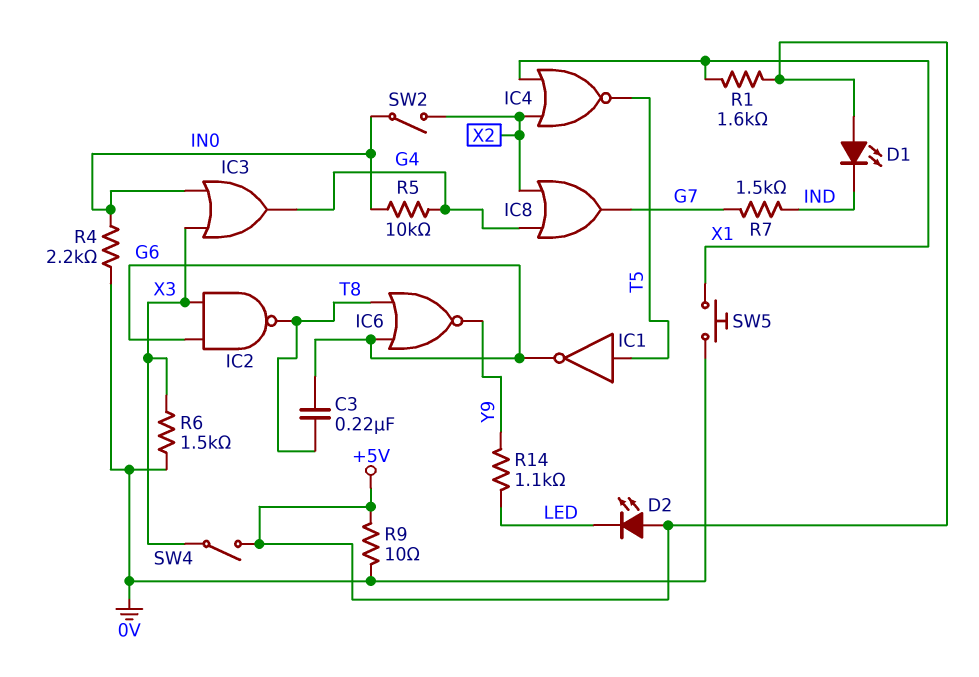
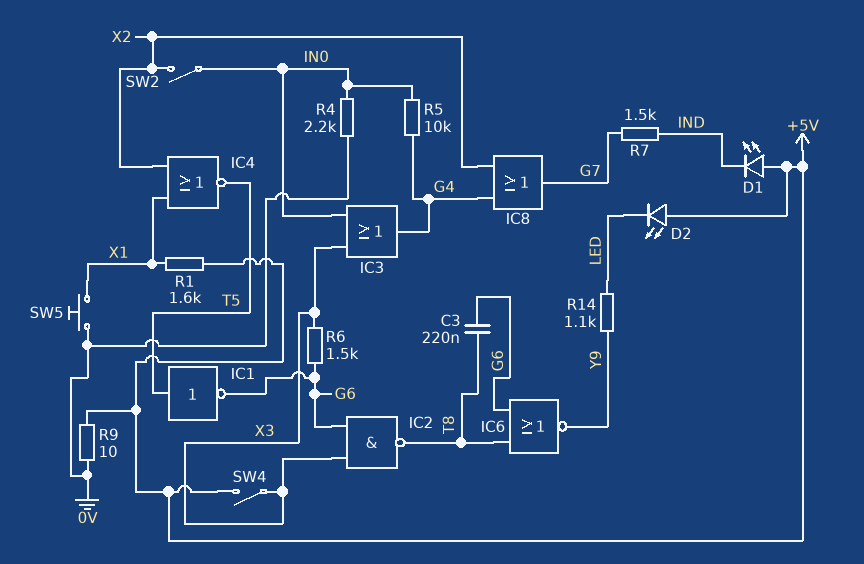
R6: 1.5k (0V, X3) -> 1.5k (G6, X3)

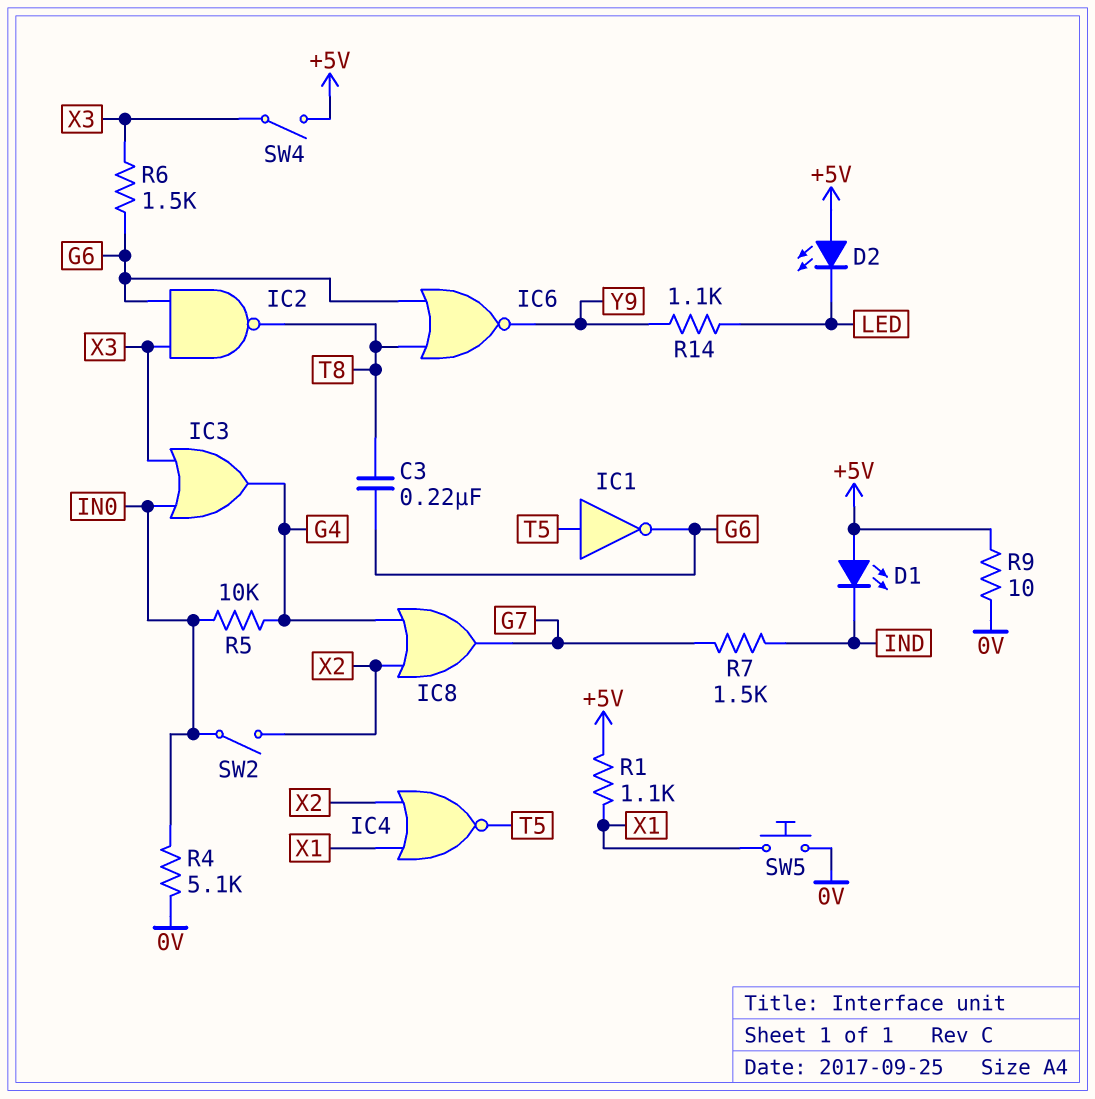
R1: 1.6k (+5V, X1) -> 1.1k (+5V, X1)
R4: 2.2k (0V, IN0) -> 5.1k (0V, IN0)

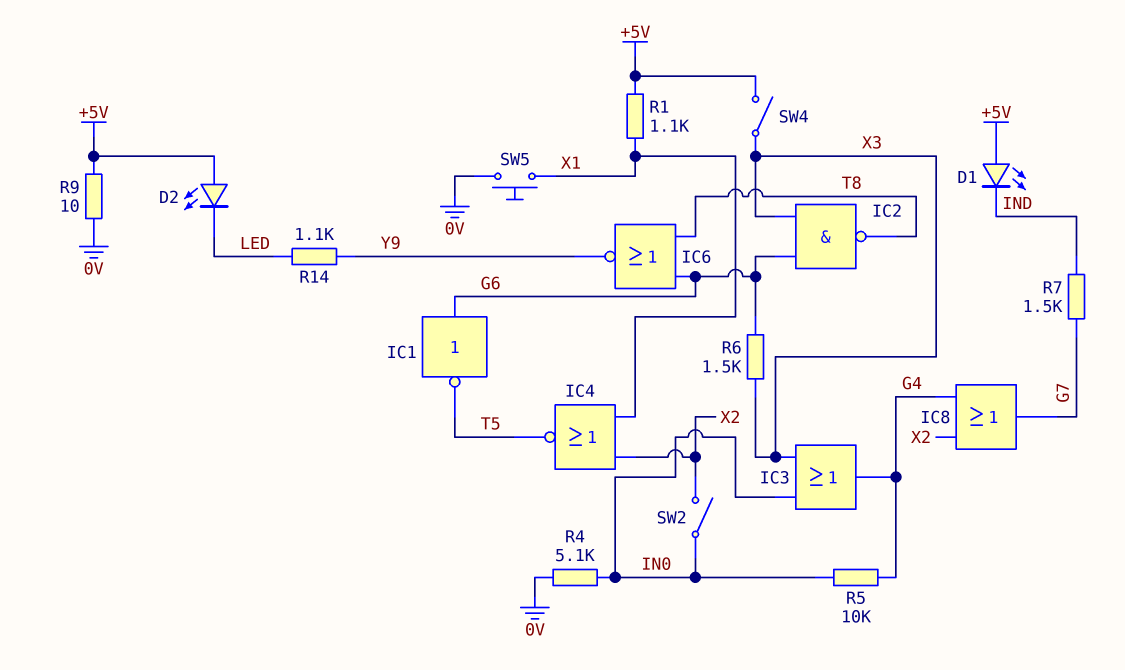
C3: 220nF (G6, T8) -> none
IC1: NOT (in T5, out G6) -> NOT (in G6, out T5)

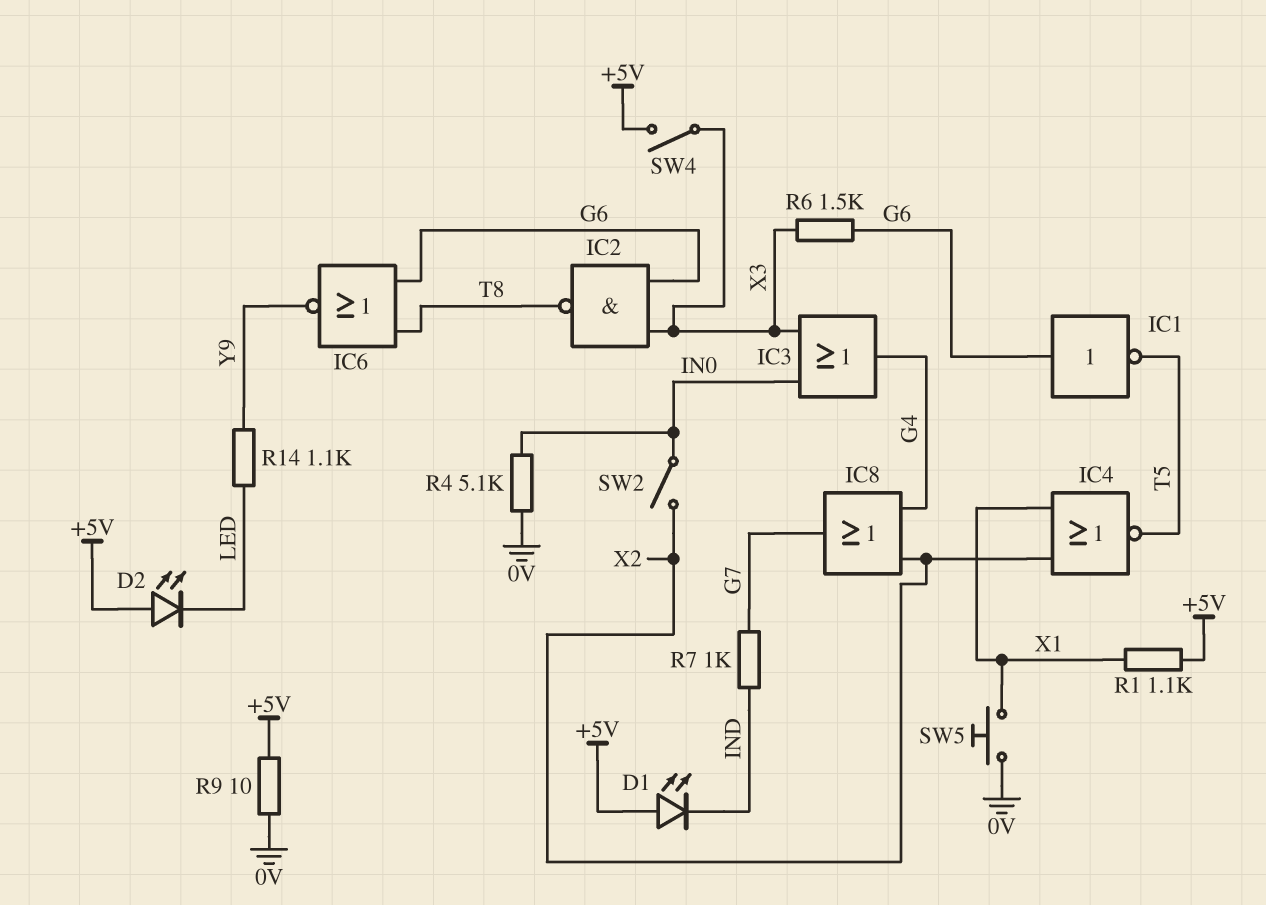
R5: 10k (G4, IN0) -> none
R7: 1.5k (G7, IND) -> 1k (G7, IND)

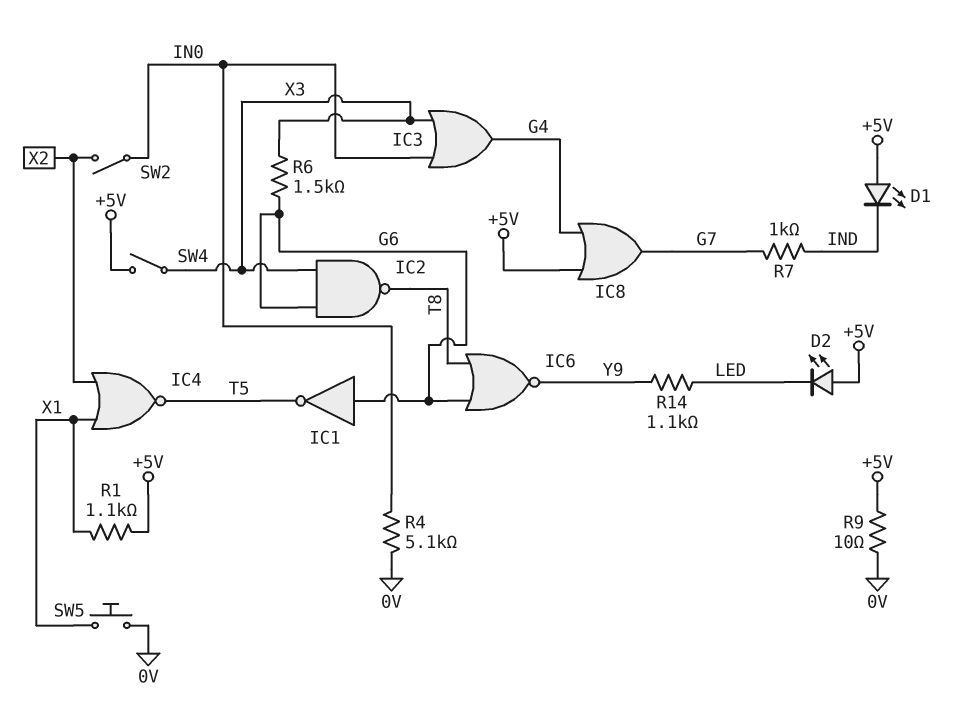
IC8: OR (in G4, in X2, out G7) -> OR (in +5V, in G4, out G7)

